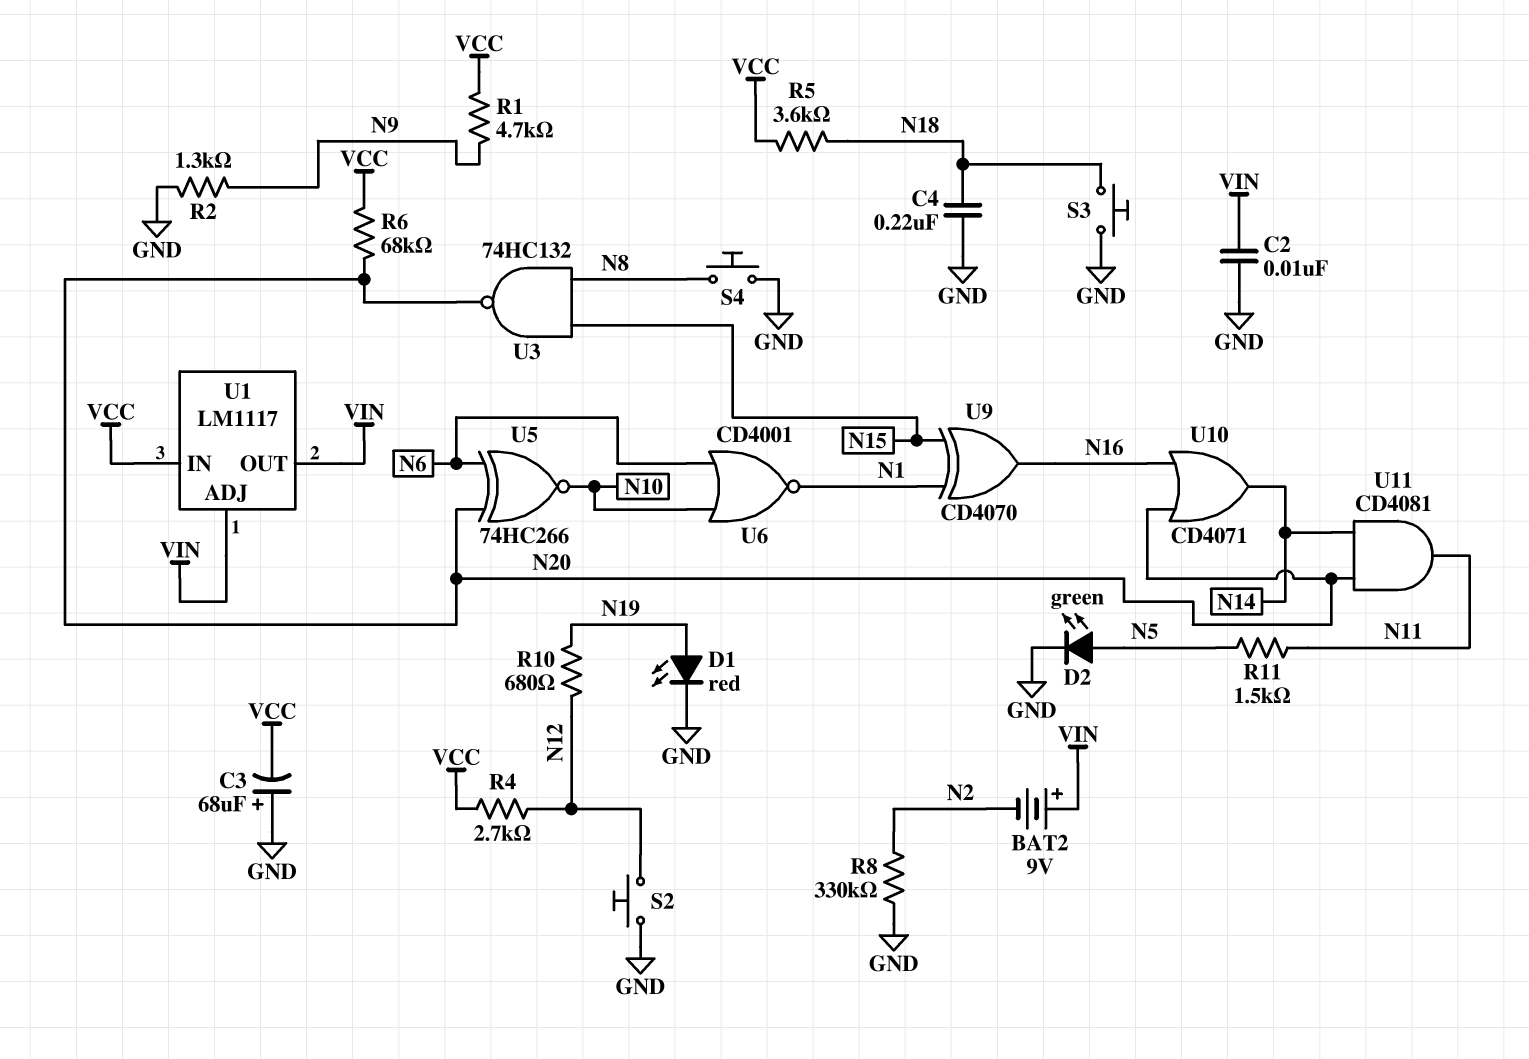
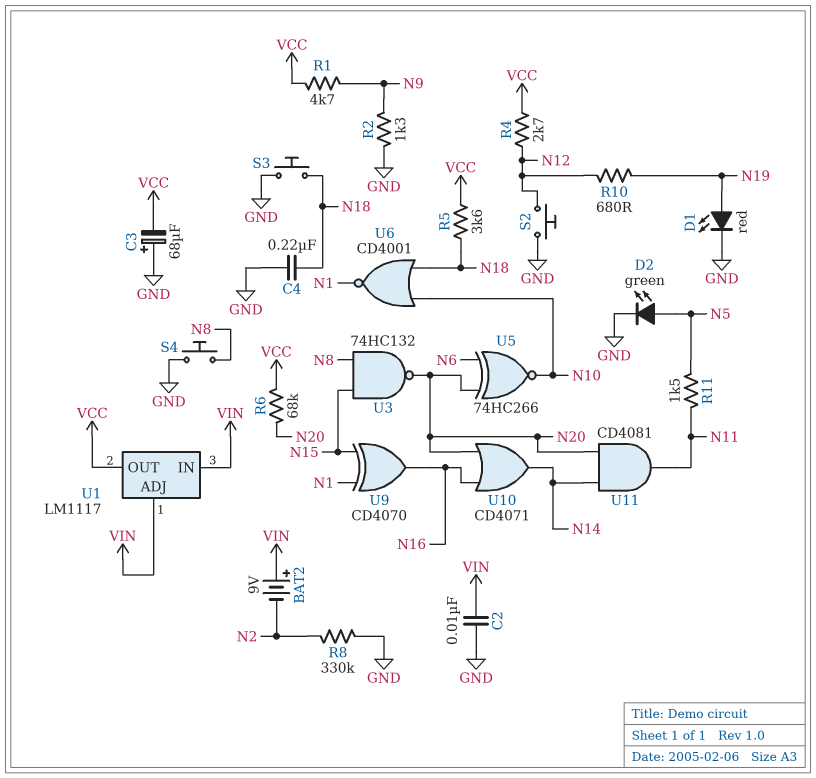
U1 pin IN: VCC -> VIN
U1 pin OUT: VIN -> VCC
U6: NOR CD4001 (in N6, in N10, out N1) -> NOR CD4001 (in N10, in N18, out N1)

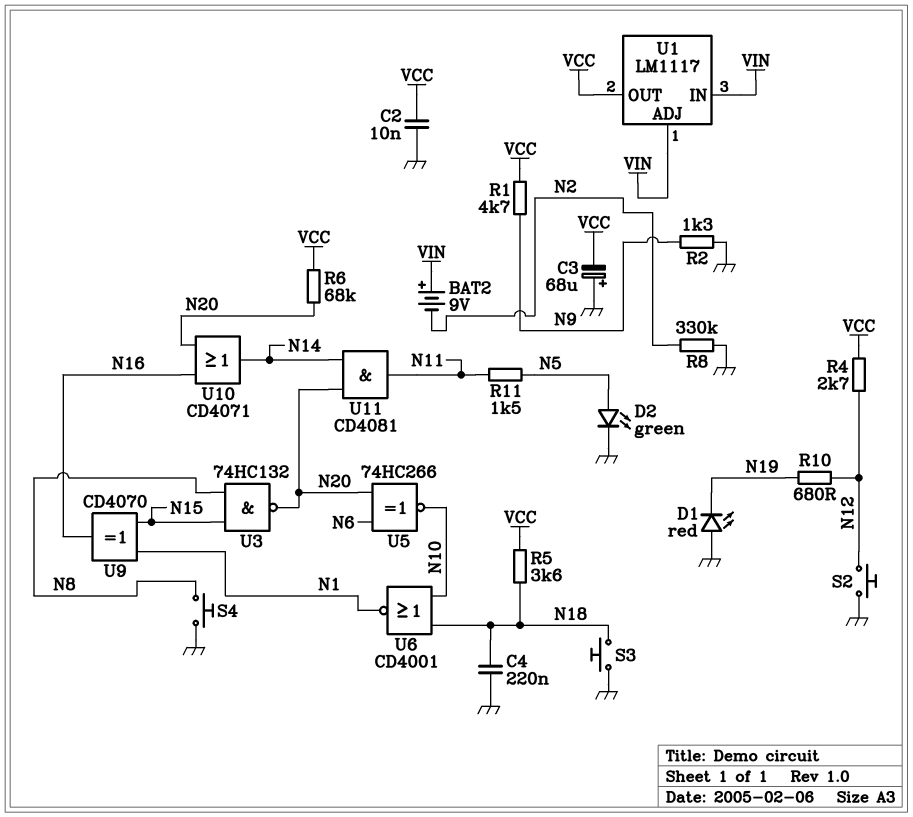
C2: 10nF (GND, VIN) -> 10nF (GND, VCC)
D1: LED red (A N19, K GND) -> LED red (A GND, K N19)

